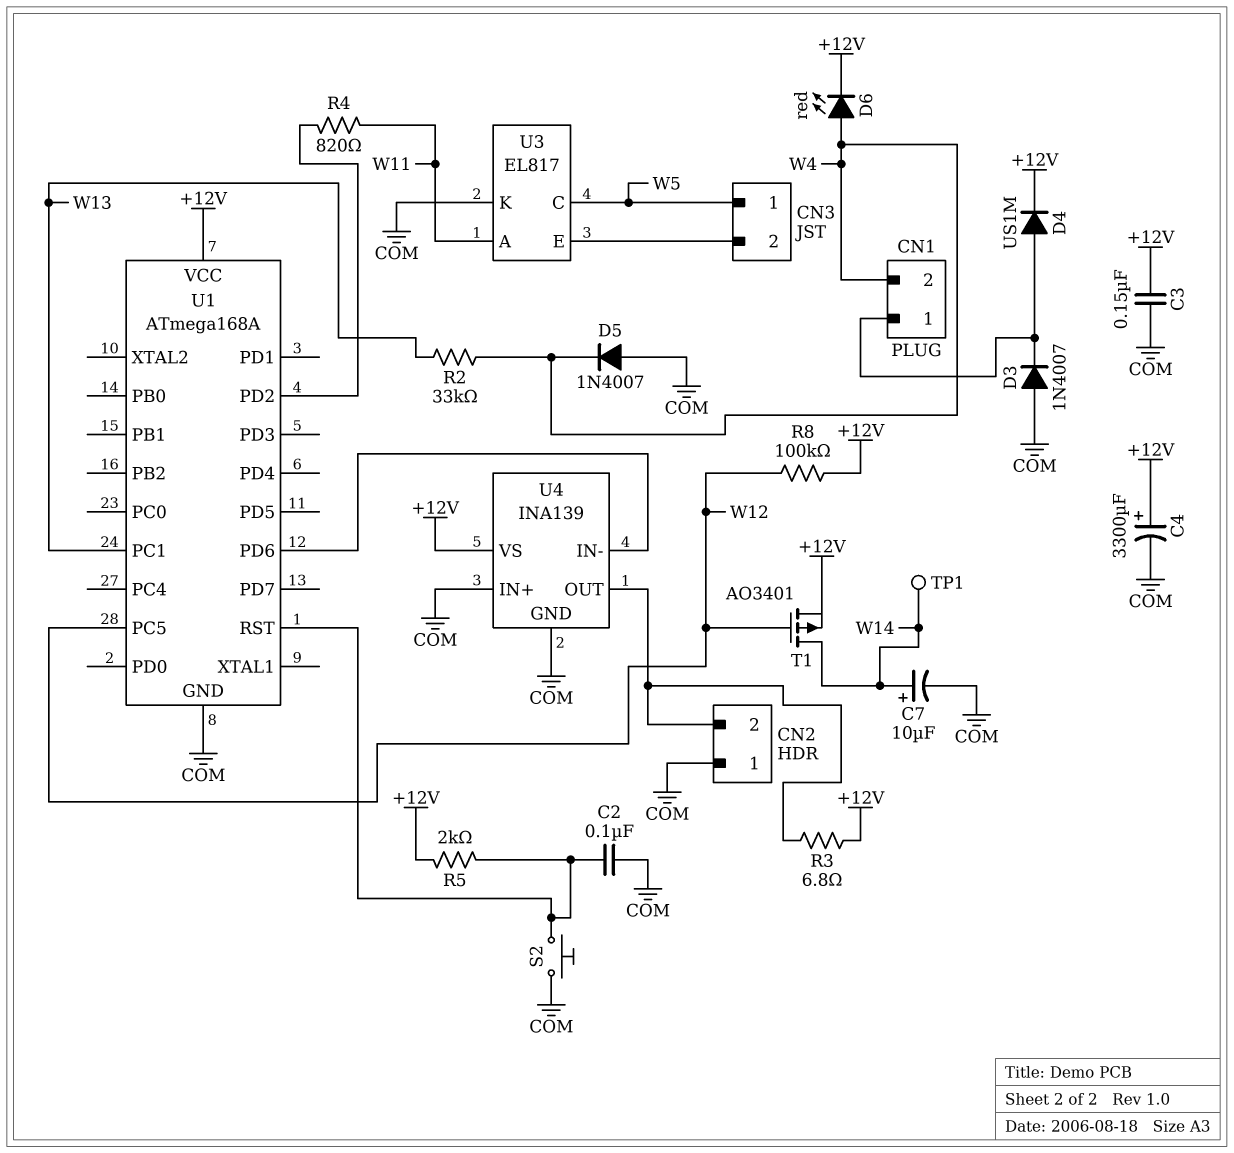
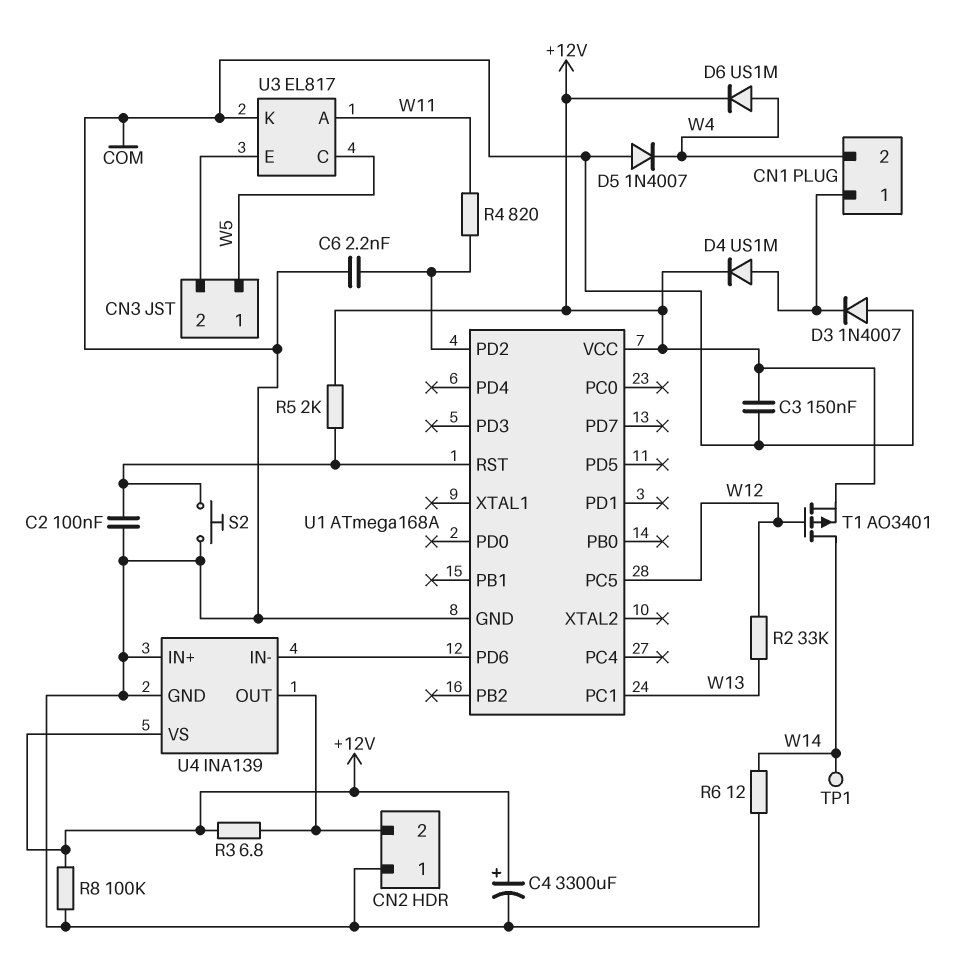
C6: none -> 2.2nF (COM, U1/PD2)
C7: 10uF (plus W14, minus COM) -> none
D6: LED red (A W4, K +12V) -> diode US1M (A W4, K +12V)
R2: 33k (W4, W13) -> 33k (W12, W13)
R6: none -> 12 (COM, W14)
R8: 100k (+12V, W12) -> 100k (+12V, COM)

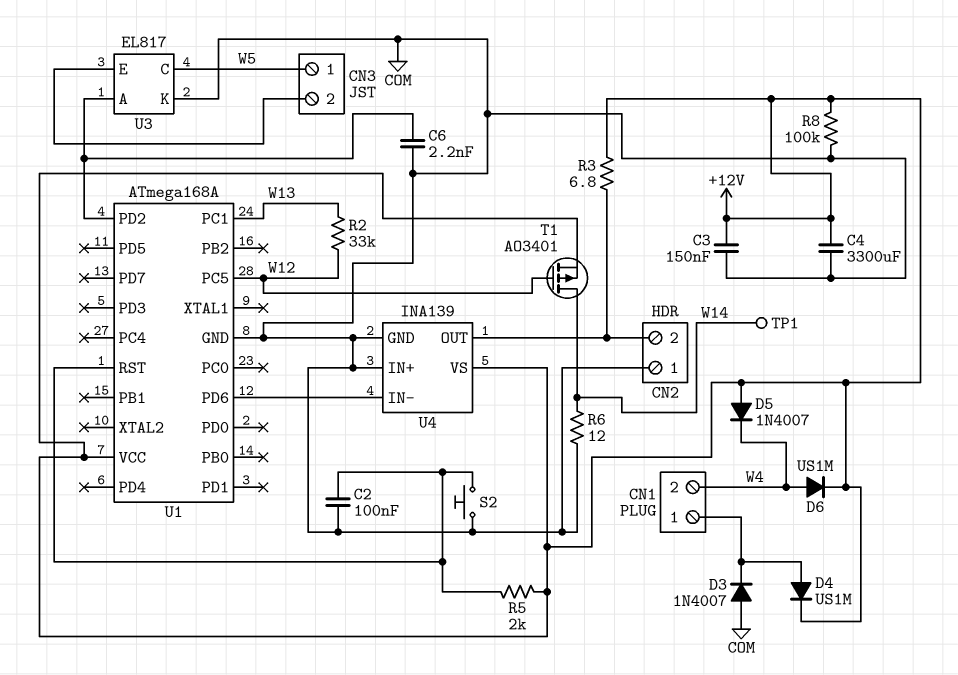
C4: 3300uF (plus +12V, minus COM) -> 3300uF (+12V, COM)
D5: diode 1N4007 (A COM, K W4) -> diode 1N4007 (A +12V, K W4)
R4: 820 (U1/PD2, W11) -> none
U3 pin A: W11 -> U1/PD2

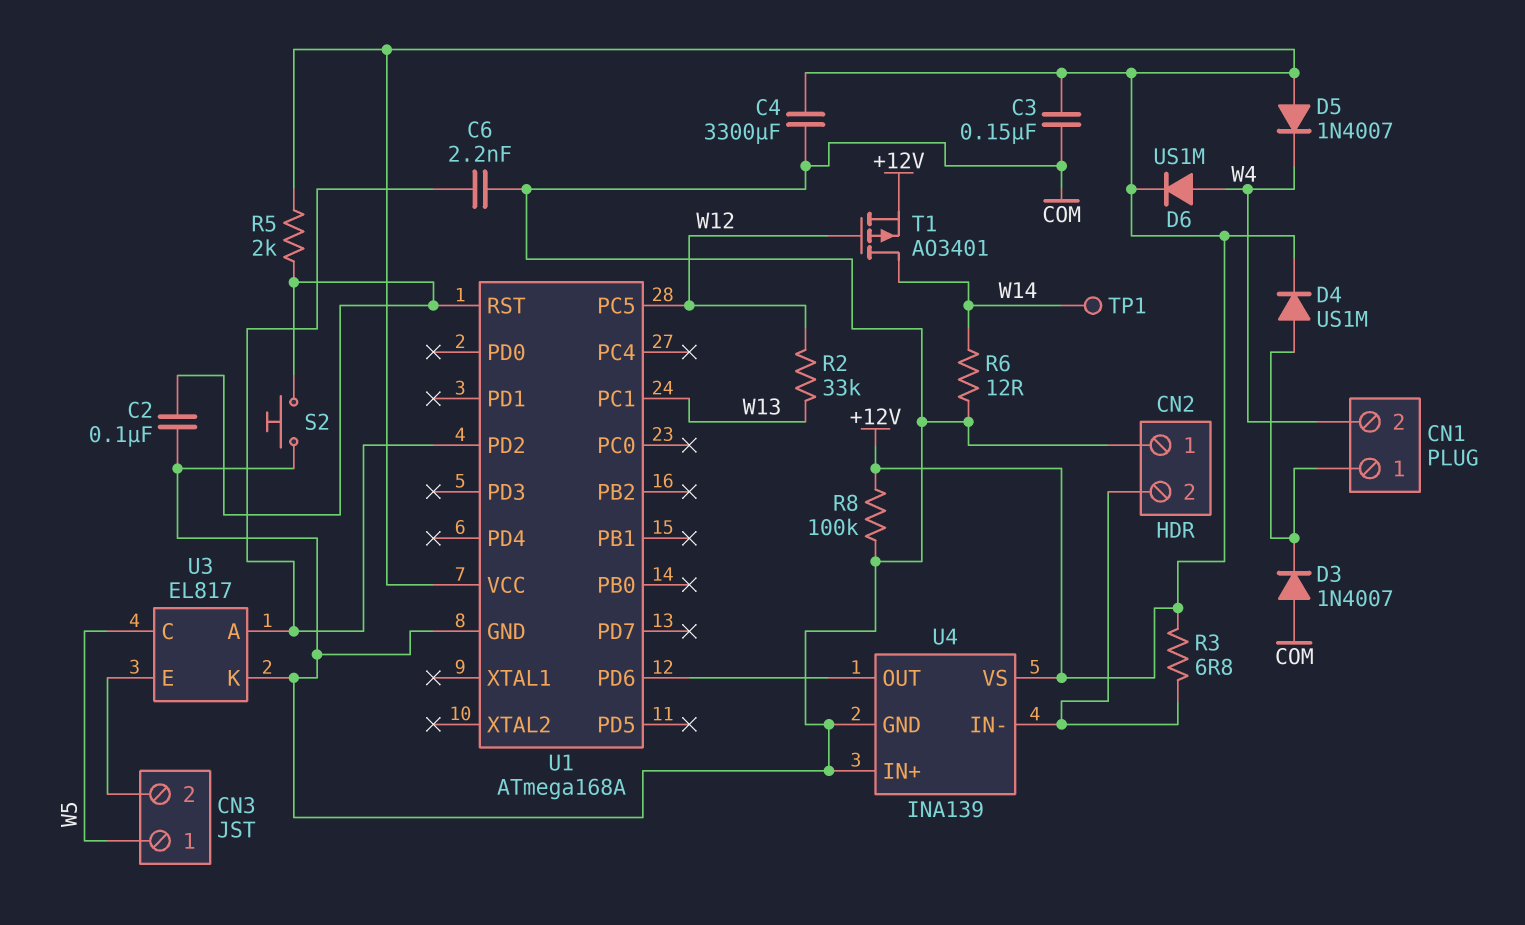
U4 pin IN-: U1/PD6 -> CN2/2
U4 pin OUT: CN2/2 -> U1/PD6

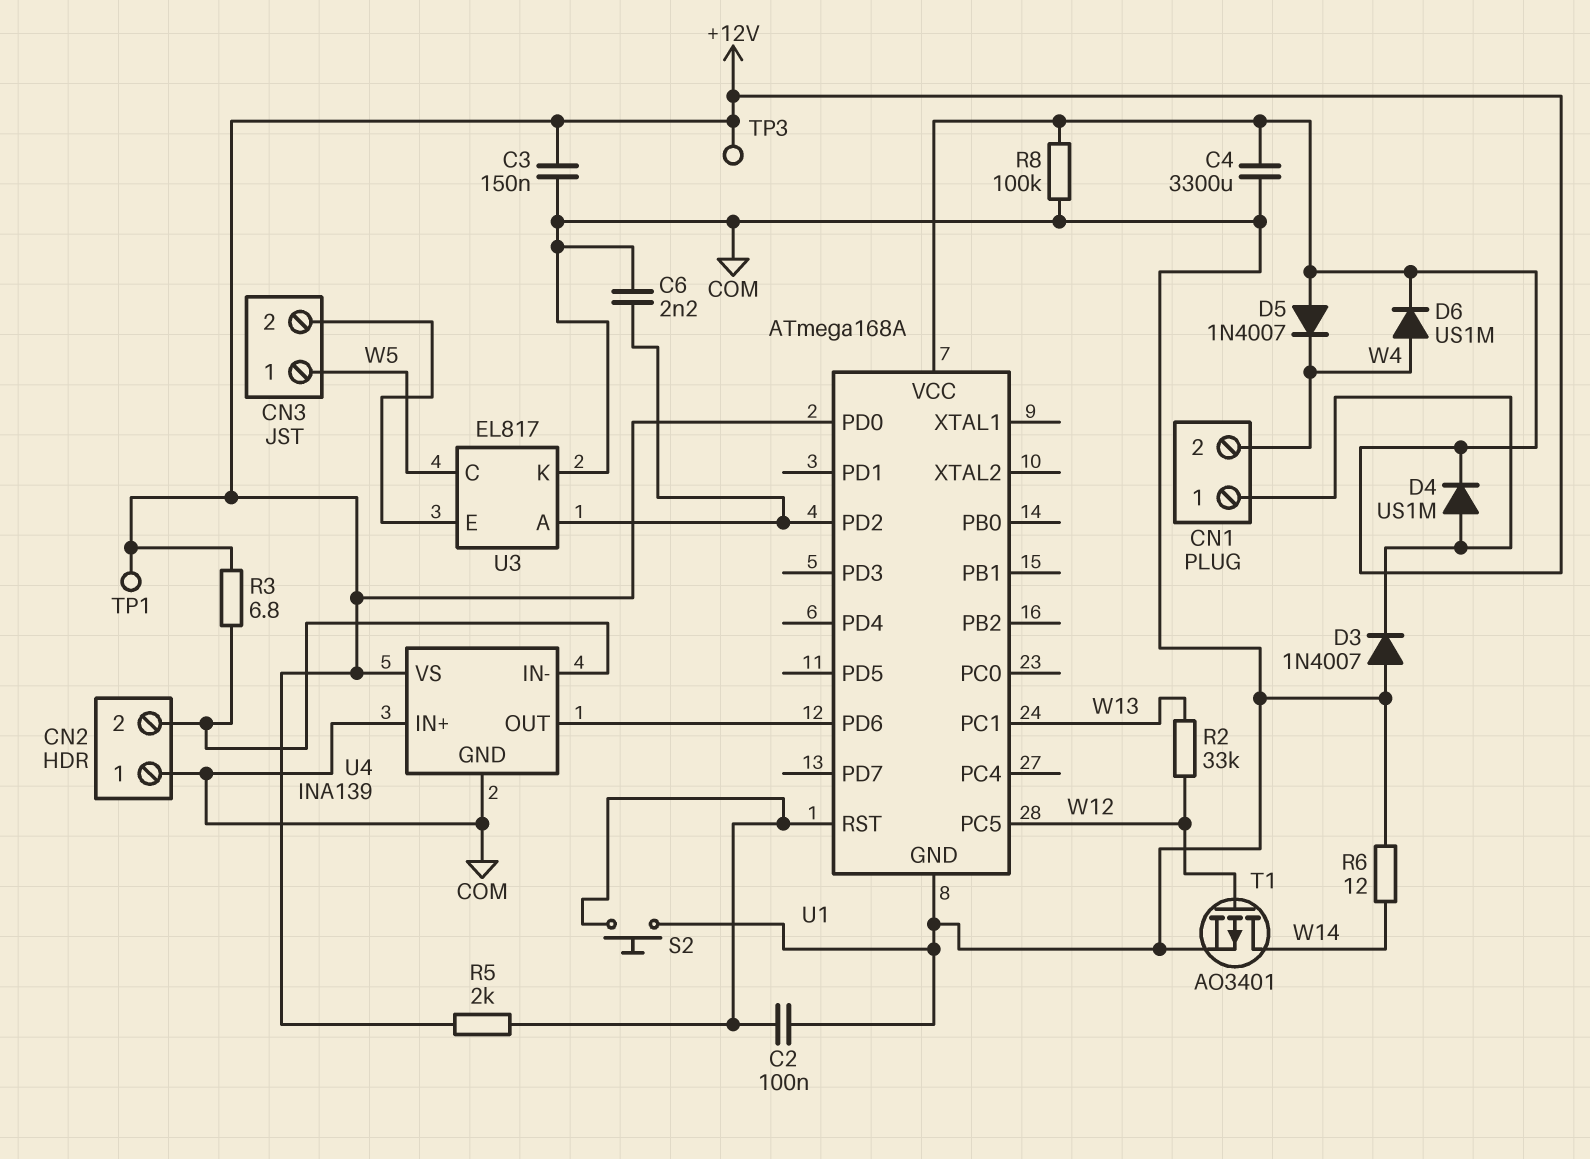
T1: PMOS AO3401 (G W12, D W14, S +12V) -> PMOS AO3401 (G W12, D W14, S COM)
TP1: test point (W14) -> test point (+12V)
TP3: none -> test point (+12V)
U1 pin PD0: none -> +12V

